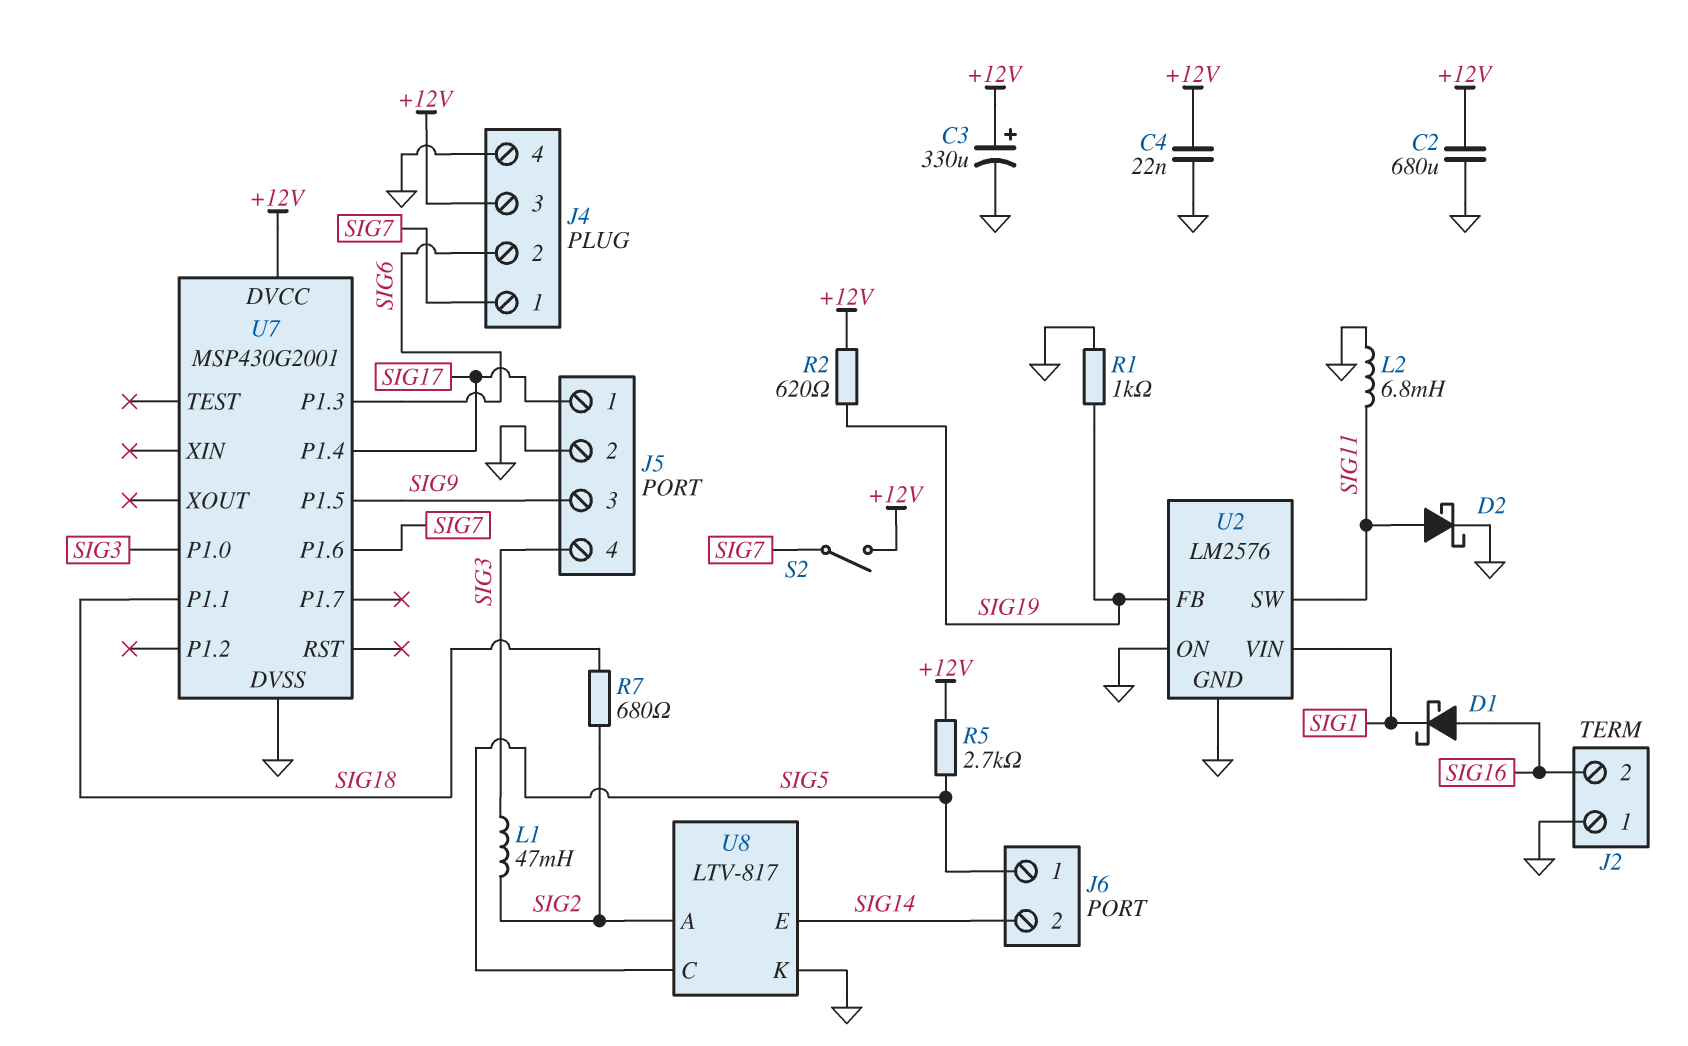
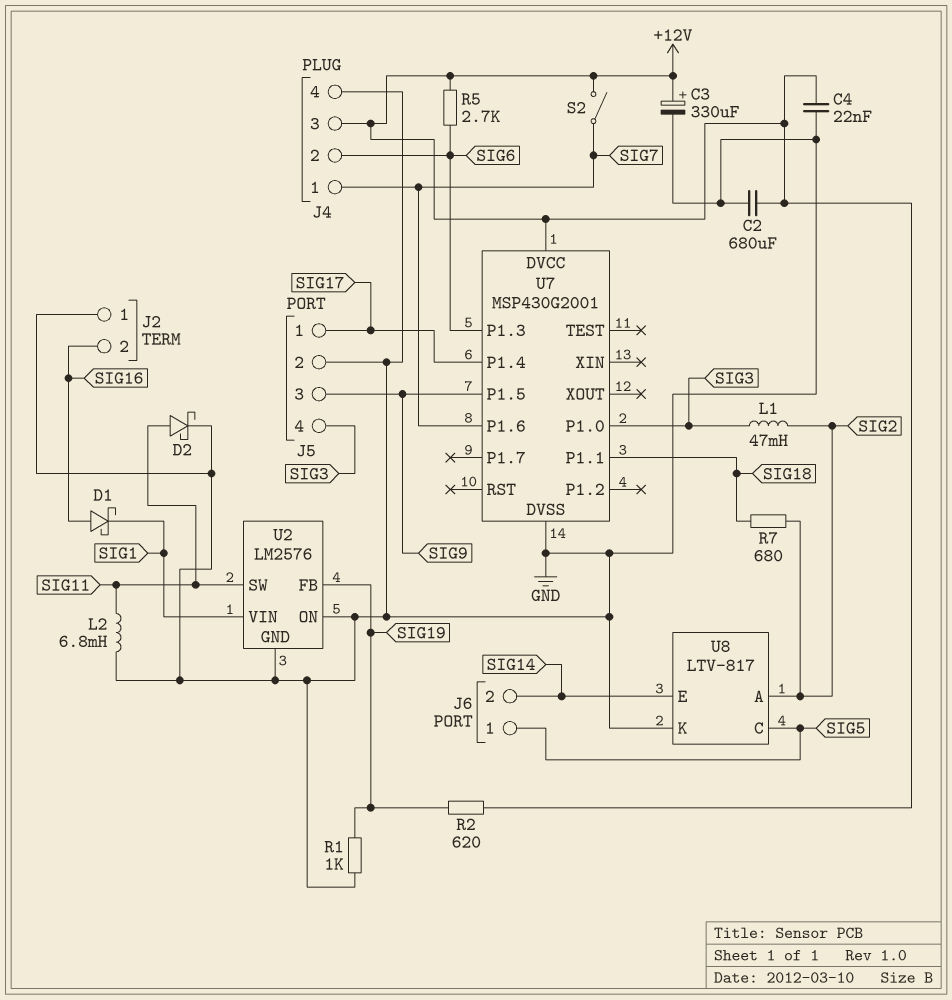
R5: 2.7k (+12V, SIG5) -> 2.7k (+12V, SIG6)

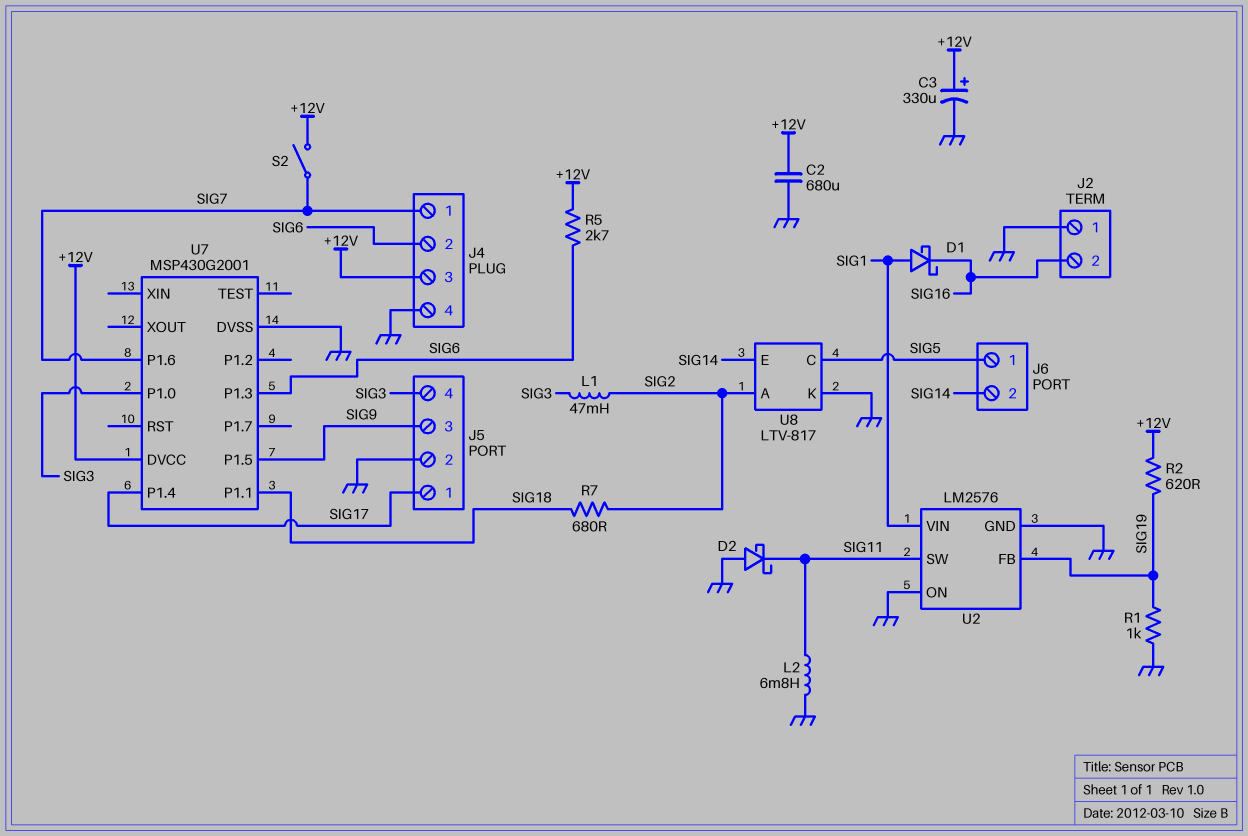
C4: 22nF (+12V, GND) -> none
D1: schottky (A SIG16, K SIG1) -> schottky (A SIG1, K SIG16)
D2: schottky (A SIG11, K GND) -> schottky (A GND, K SIG11)

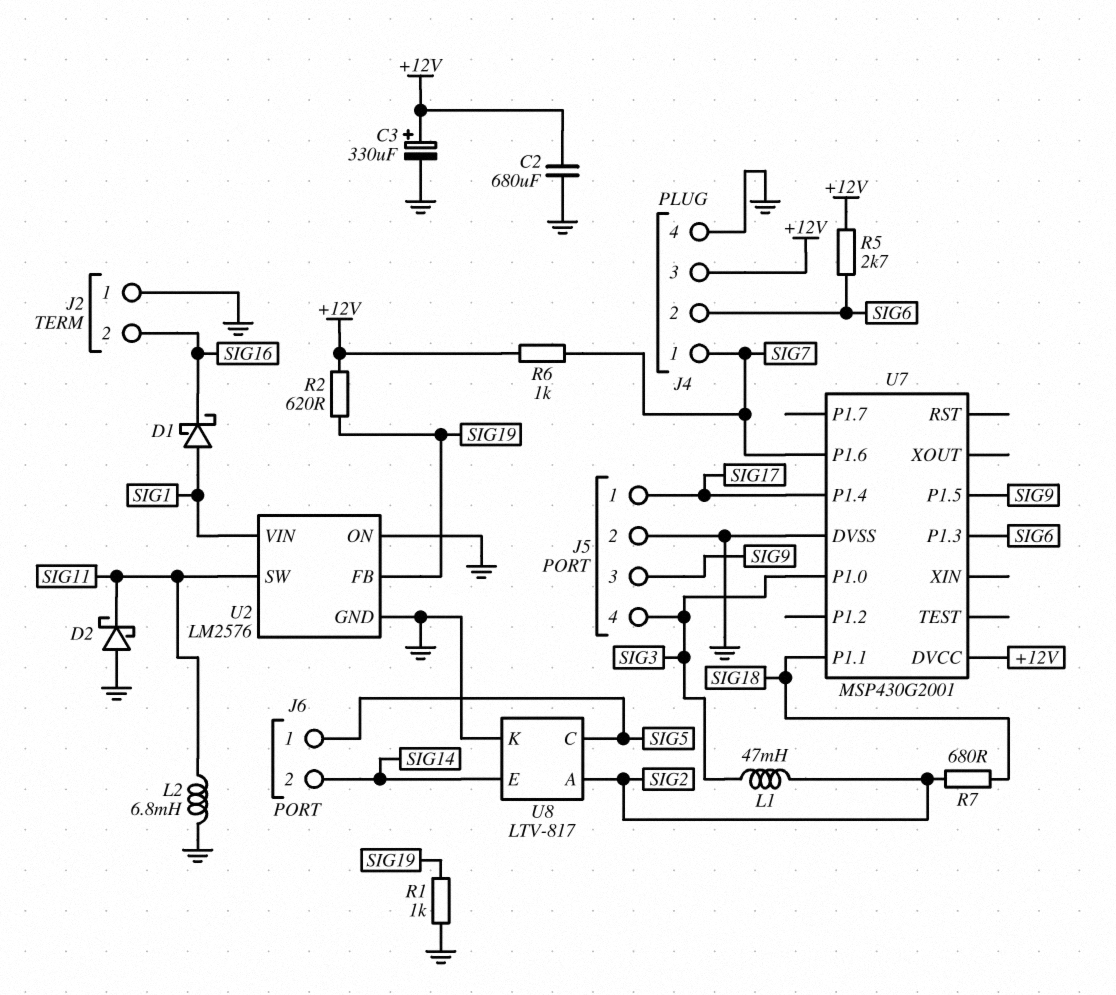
R6: none -> 1k (+12V, SIG7)
S2: switch (+12V, SIG7) -> none

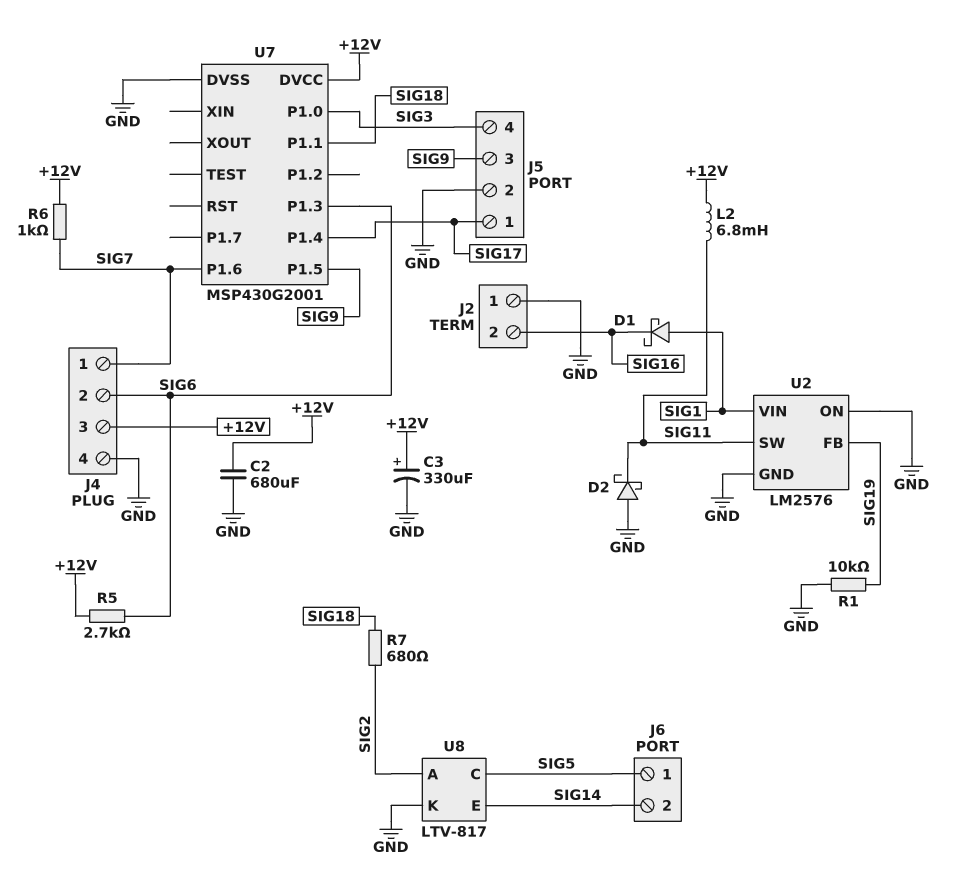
L1: 47mH (SIG2, SIG3) -> none
L2: 6.8mH (GND, SIG11) -> 6.8mH (+12V, SIG11)
R1: 1k (GND, SIG19) -> 10k (GND, SIG19)
R2: 620 (+12V, SIG19) -> none

